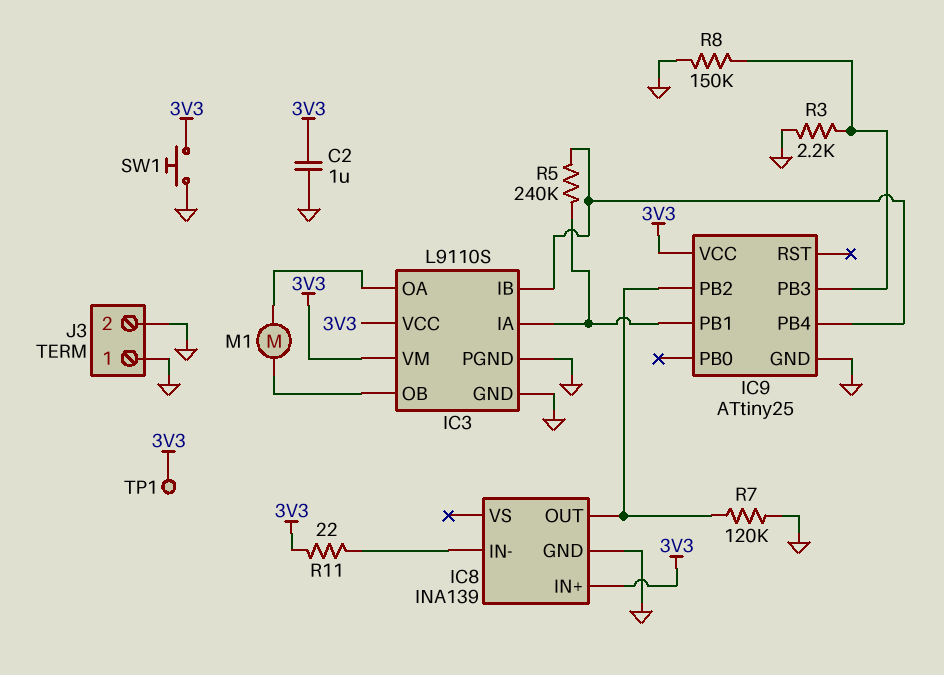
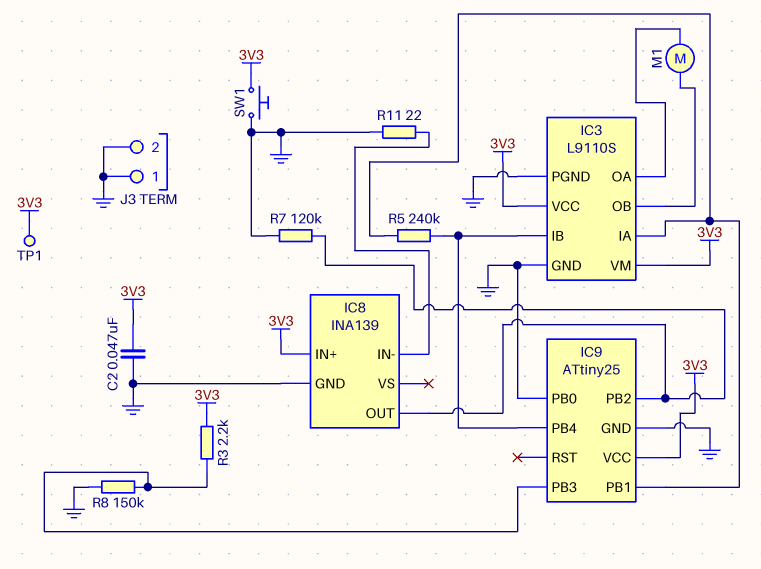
C2: 1uF (3V3, GND) -> 47nF (3V3, GND)
IC9 pin PB0: none -> GND
R3: 2.2k (GND, IC9/PB3) -> 2.2k (3V3, IC9/PB3)
R11: 22 (3V3, IC8/IN-) -> 22 (GND, IC8/IN-)

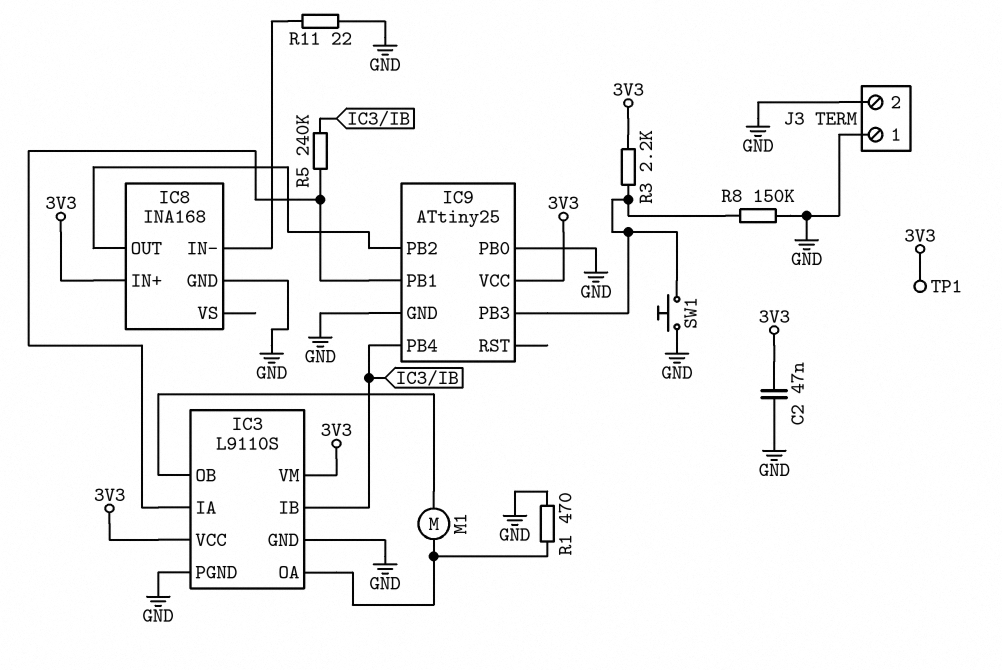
IC8: INA139 -> INA168
R1: none -> 470 (GND, IC3/OA)
R7: 120k (GND, IC8/OUT) -> none
SW1: button (3V3, GND) -> button (GND, IC9/PB3)

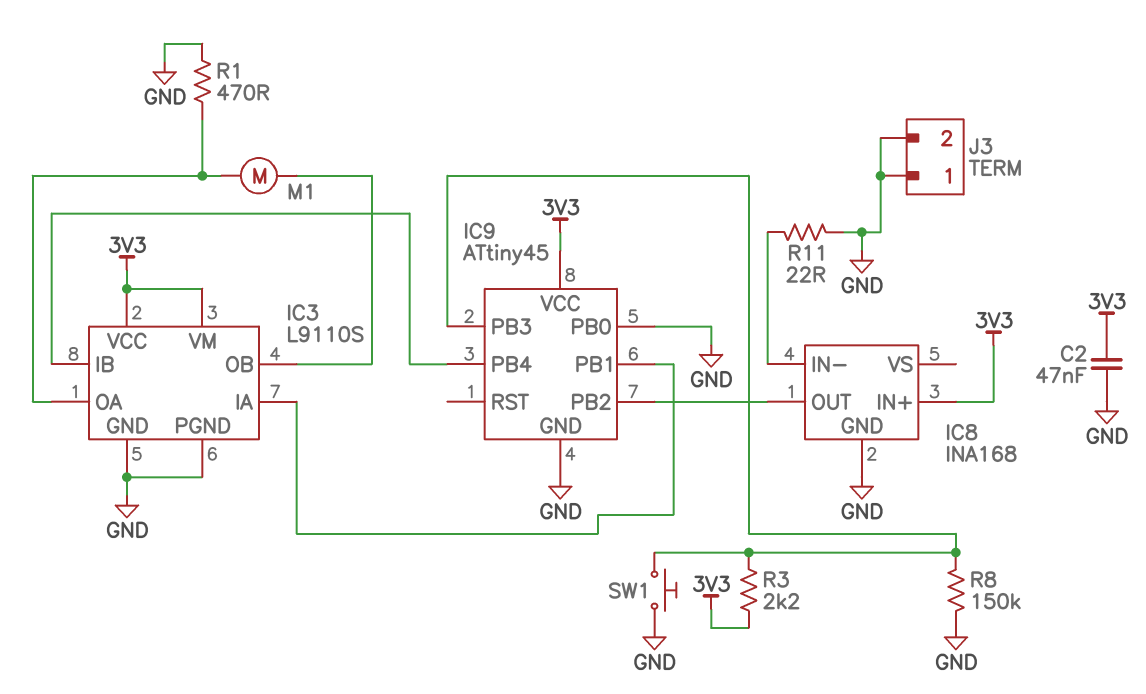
IC9: ATtiny25 -> ATtiny45
R5: 240k (IC3/IA, IC3/IB) -> none
TP1: test point (3V3) -> none

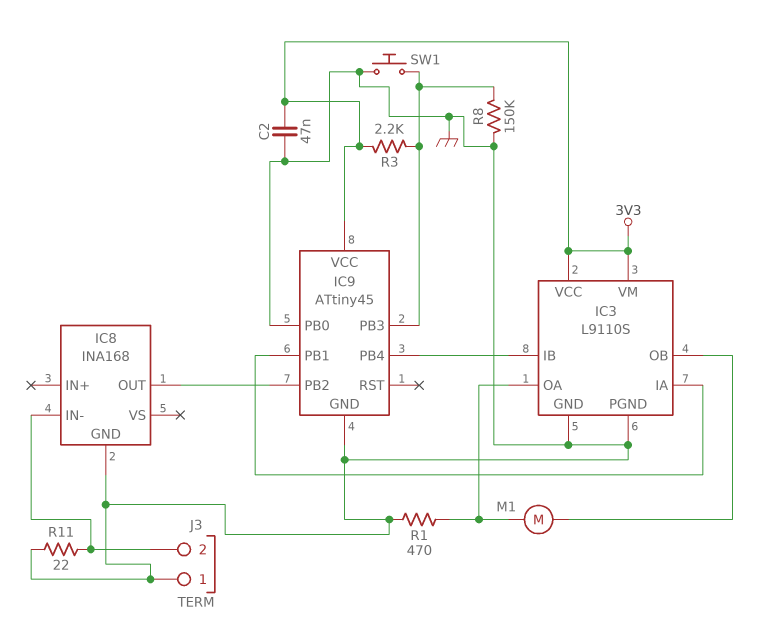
IC8 pin IN+: 3V3 -> none
J3 pin 2: GND -> IC8/IN-

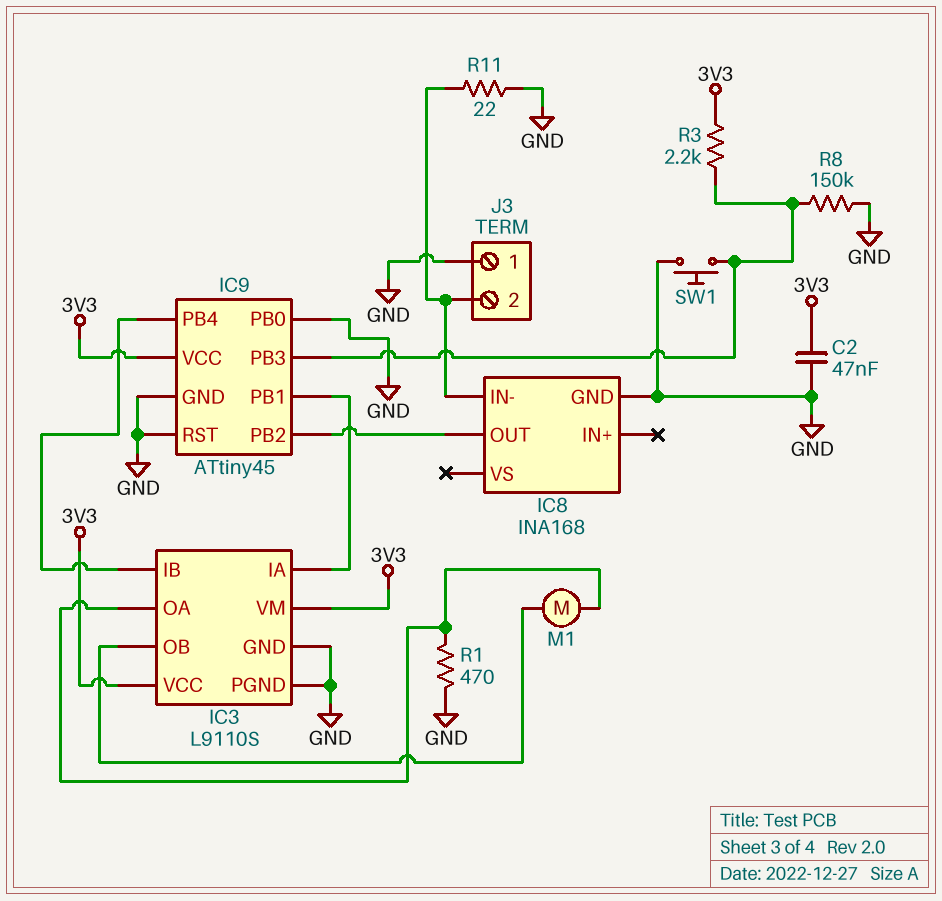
IC9 pin RST: none -> GND

